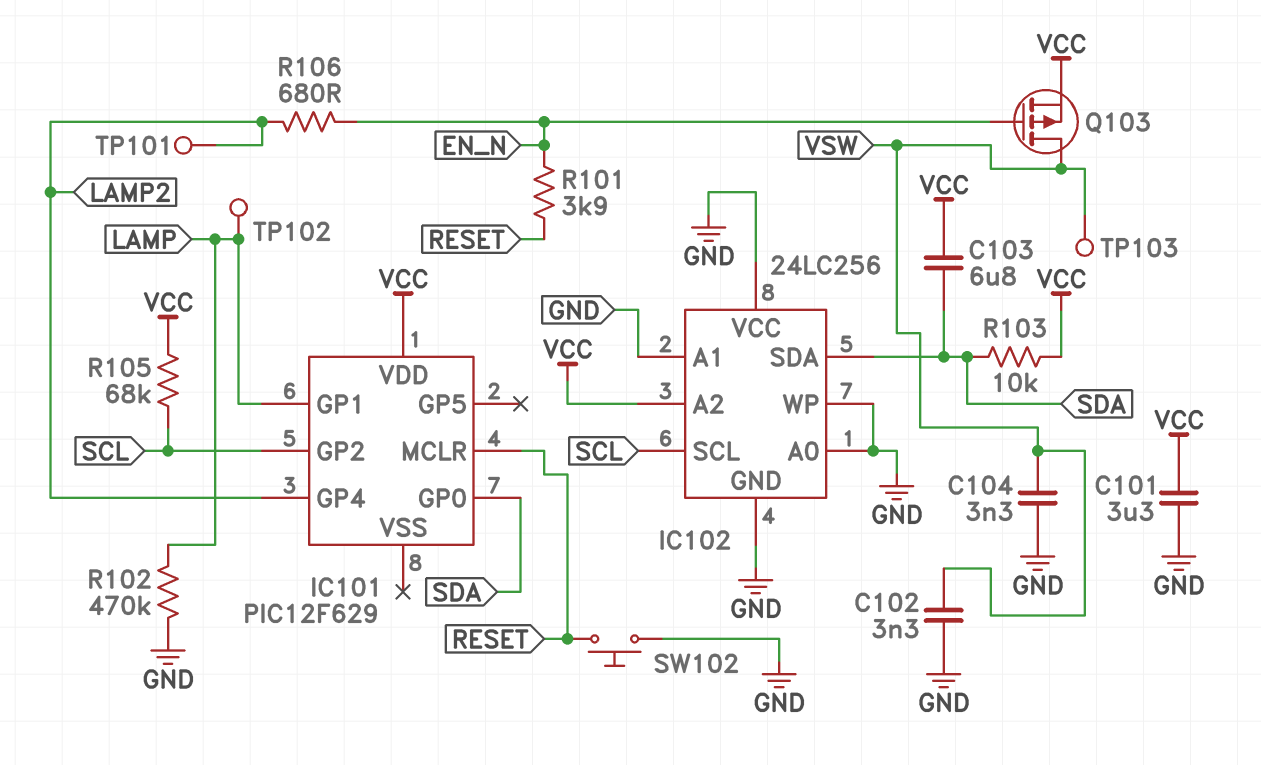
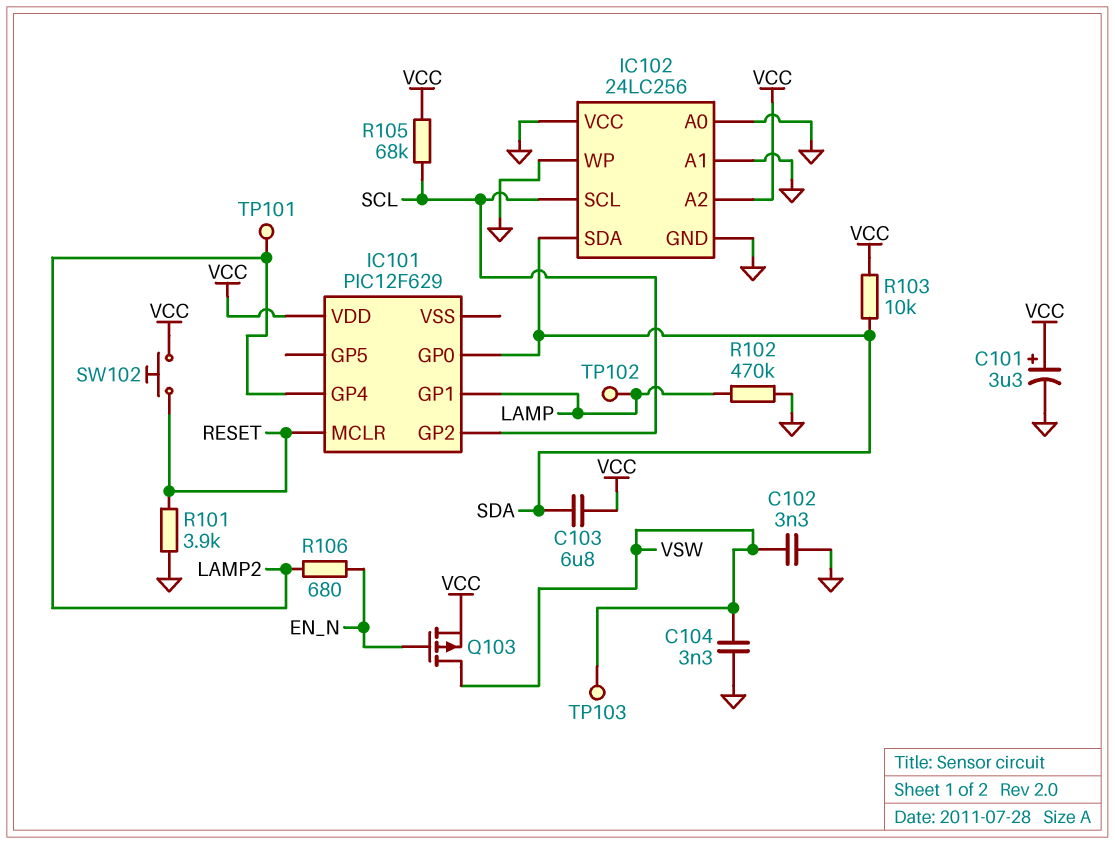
C101: 3.3uF (GND, VCC) -> 3.3uF (plus VCC, minus GND)
R101: 3.9k (EN_N, RESET) -> 3.9k (GND, RESET)
SW102: button (GND, RESET) -> button (RESET, VCC)

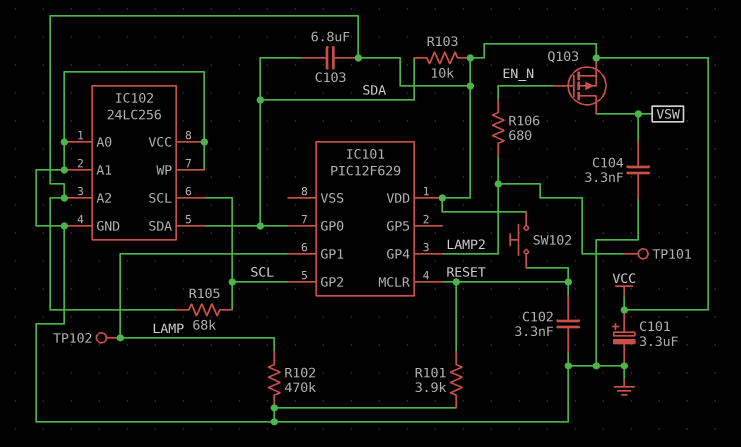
C102: 3.3nF (GND, VSW) -> 3.3nF (GND, RESET)
TP103: test point (VSW) -> none

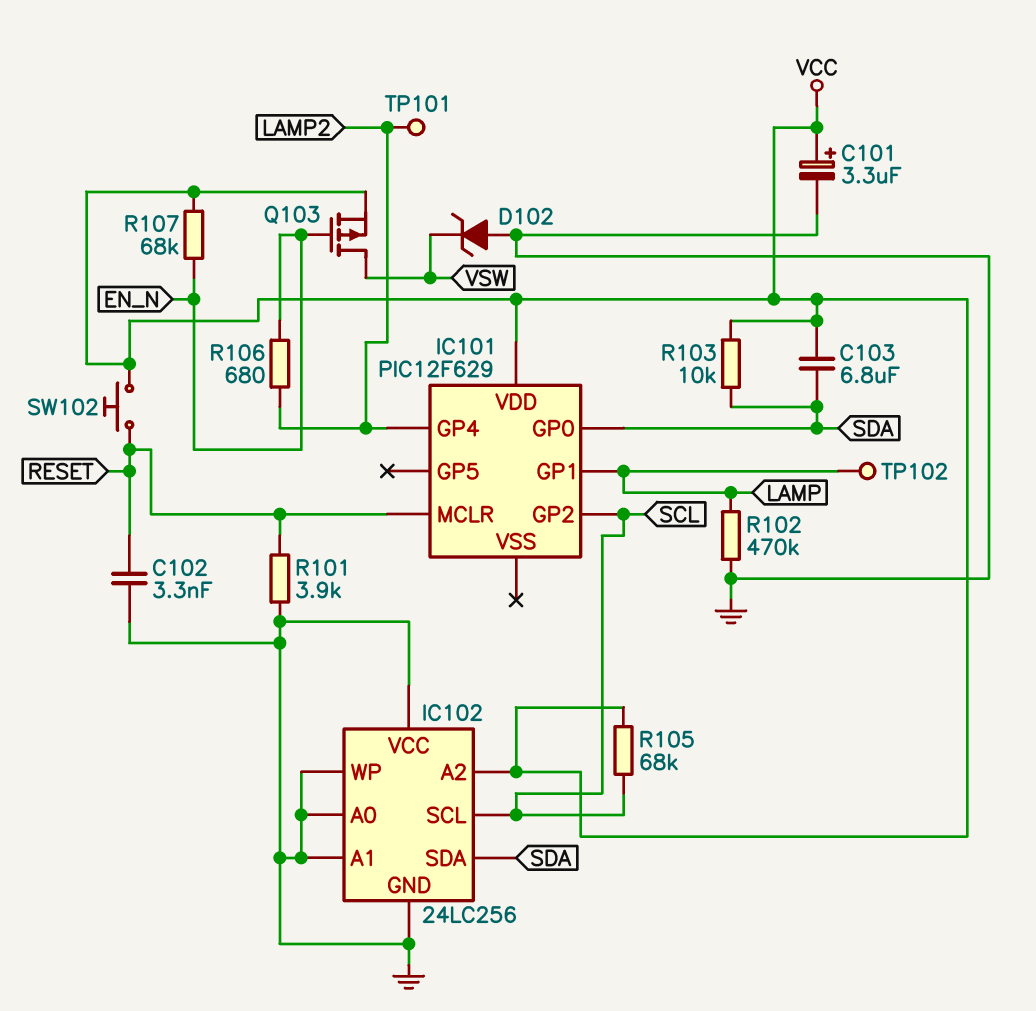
C104: 3.3nF (GND, VSW) -> none
D102: none -> zener (A GND, K VSW)
R107: none -> 68k (EN_N, VCC)

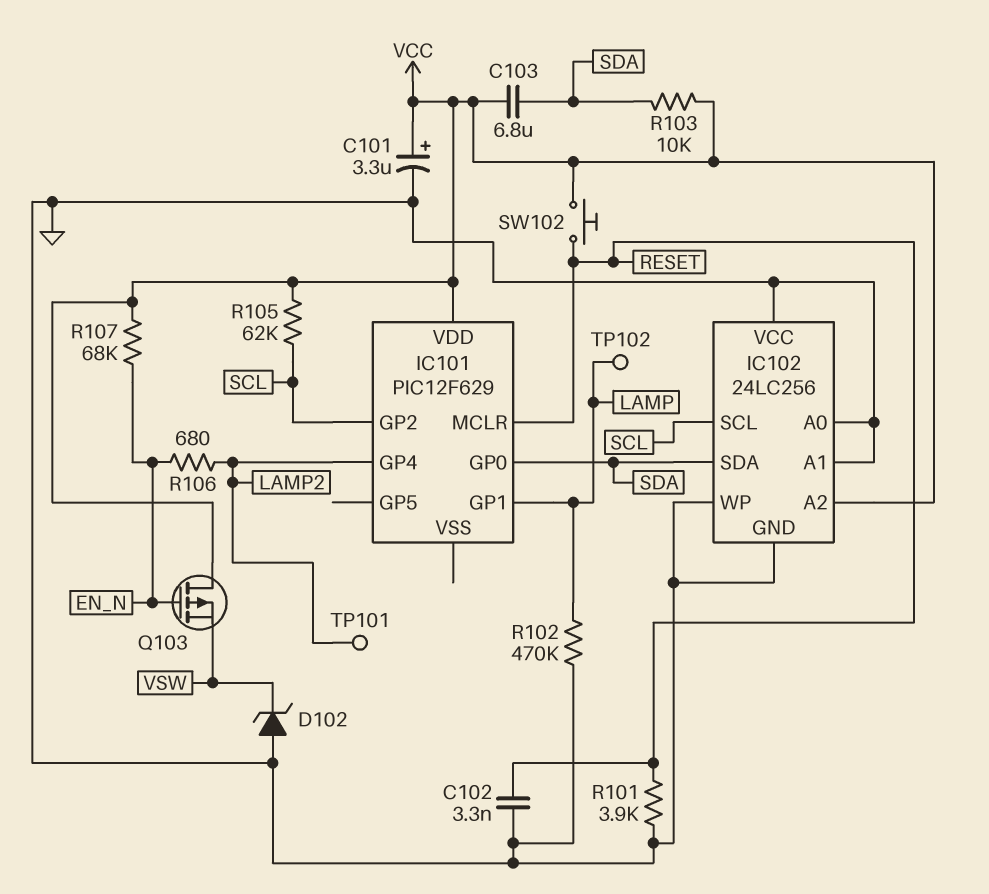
Q103: PMOS (G EN_N, D VSW, S VCC) -> PMOS (G EN_N, D VCC, S VSW)
R105: 68k (SCL, VCC) -> 62k (SCL, VCC)

